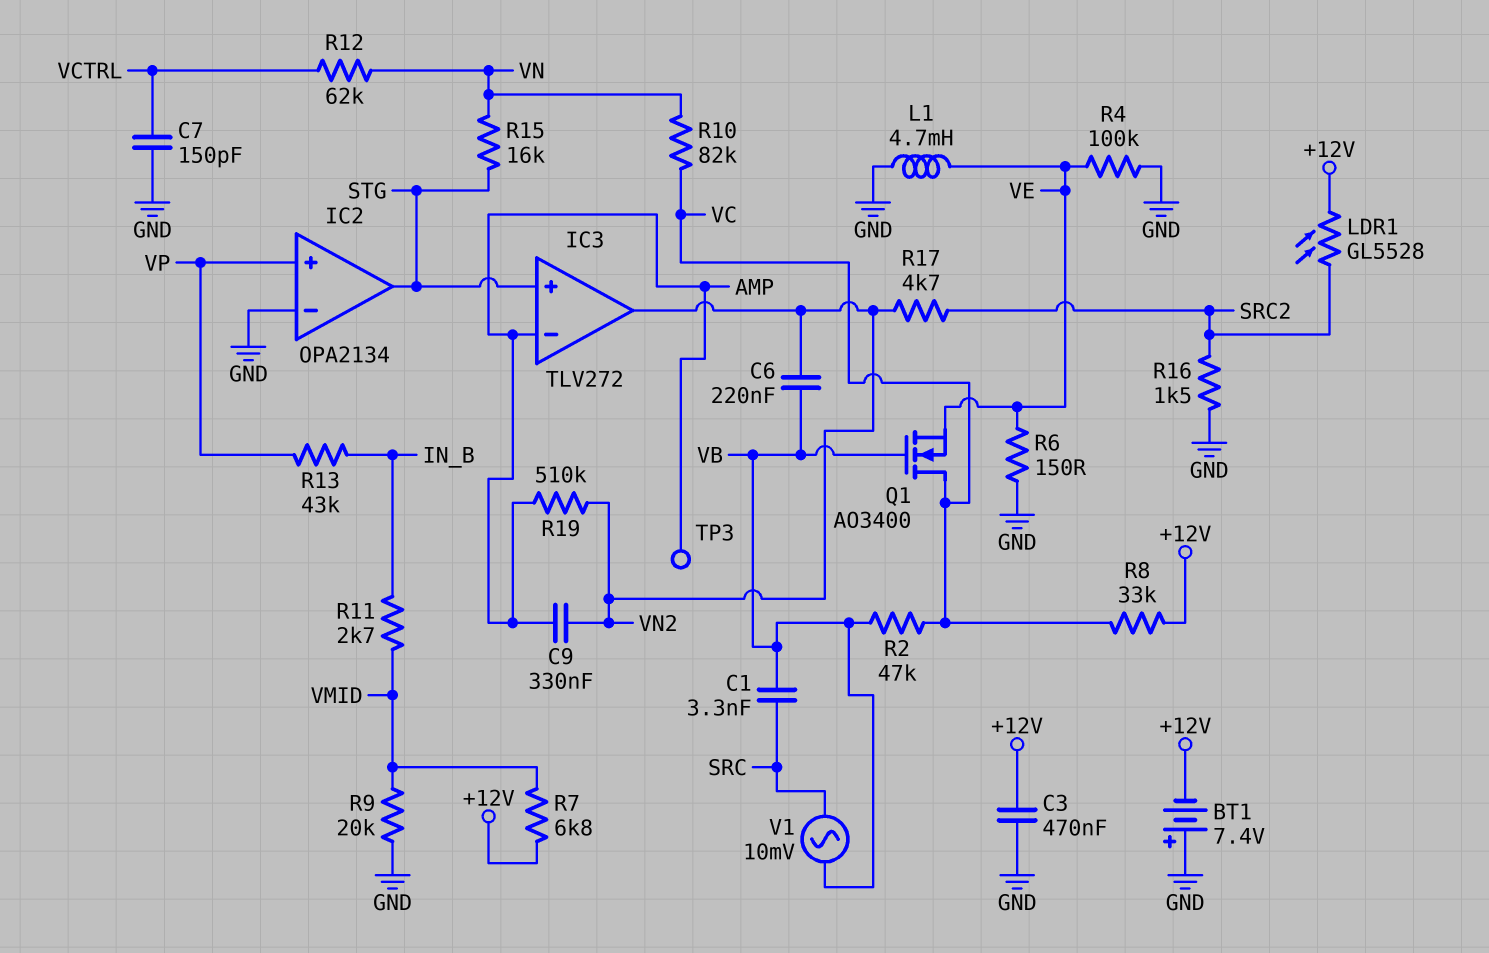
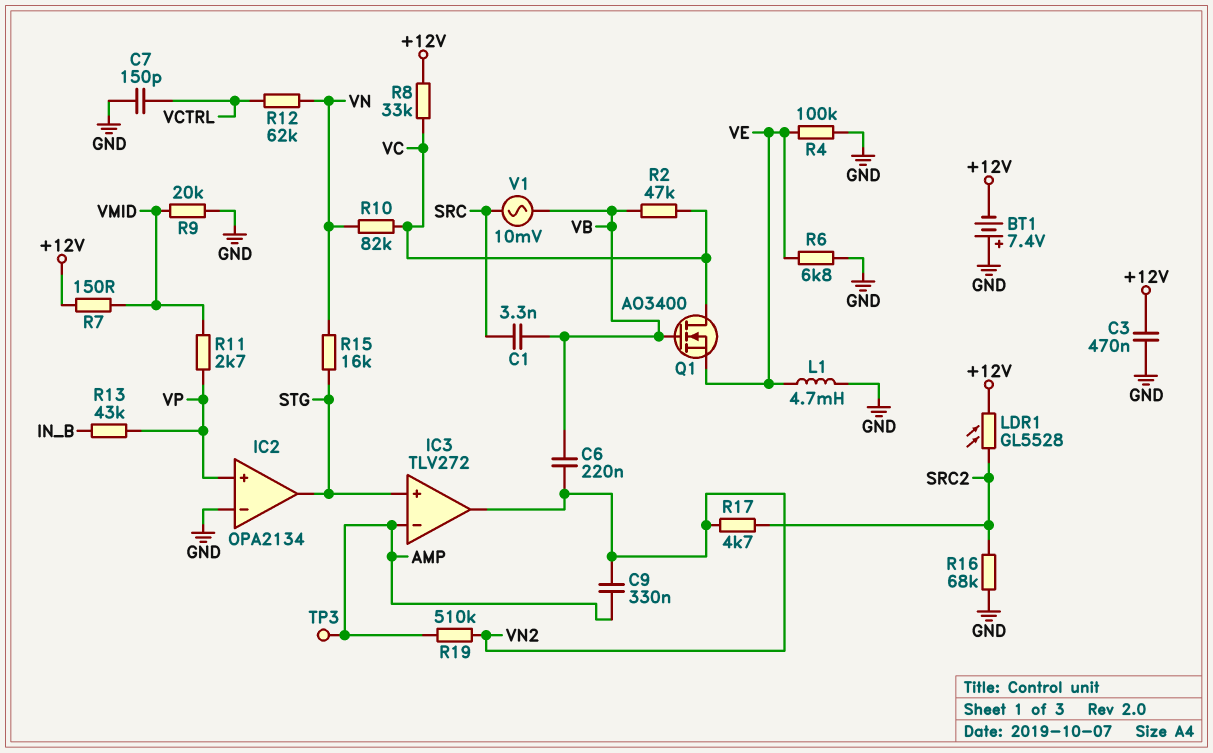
R6: 150 (GND, VE) -> 6.8k (GND, VE)
R7: 6.8k (+12V, VMID) -> 150 (+12V, VMID)
R11: 2.7k (IN_B, VMID) -> 2.7k (VMID, VP)
R16: 1.5k (GND, SRC2) -> 68k (GND, SRC2)

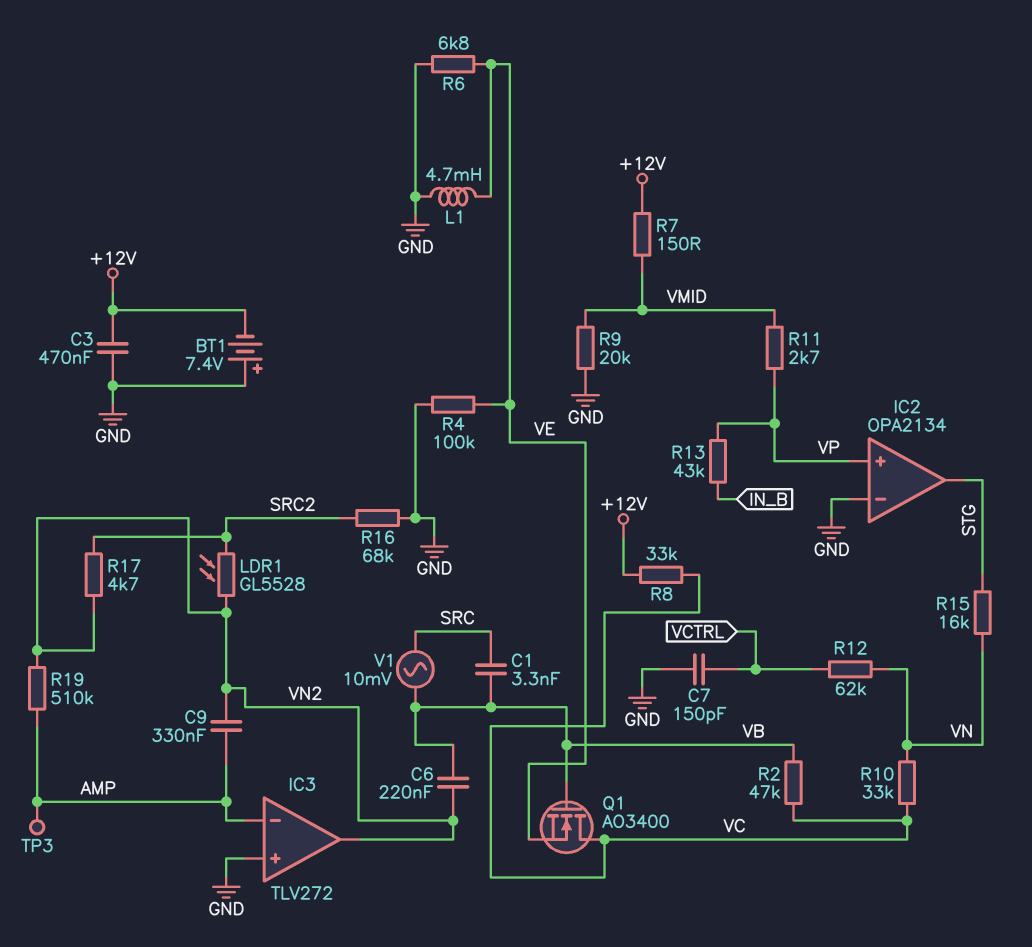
IC3 pin in+: STG -> GND
LDR1: GL5528 (+12V, SRC2) -> GL5528 (SRC2, VN2)
R10: 82k (VC, VN) -> 33k (VC, VN)

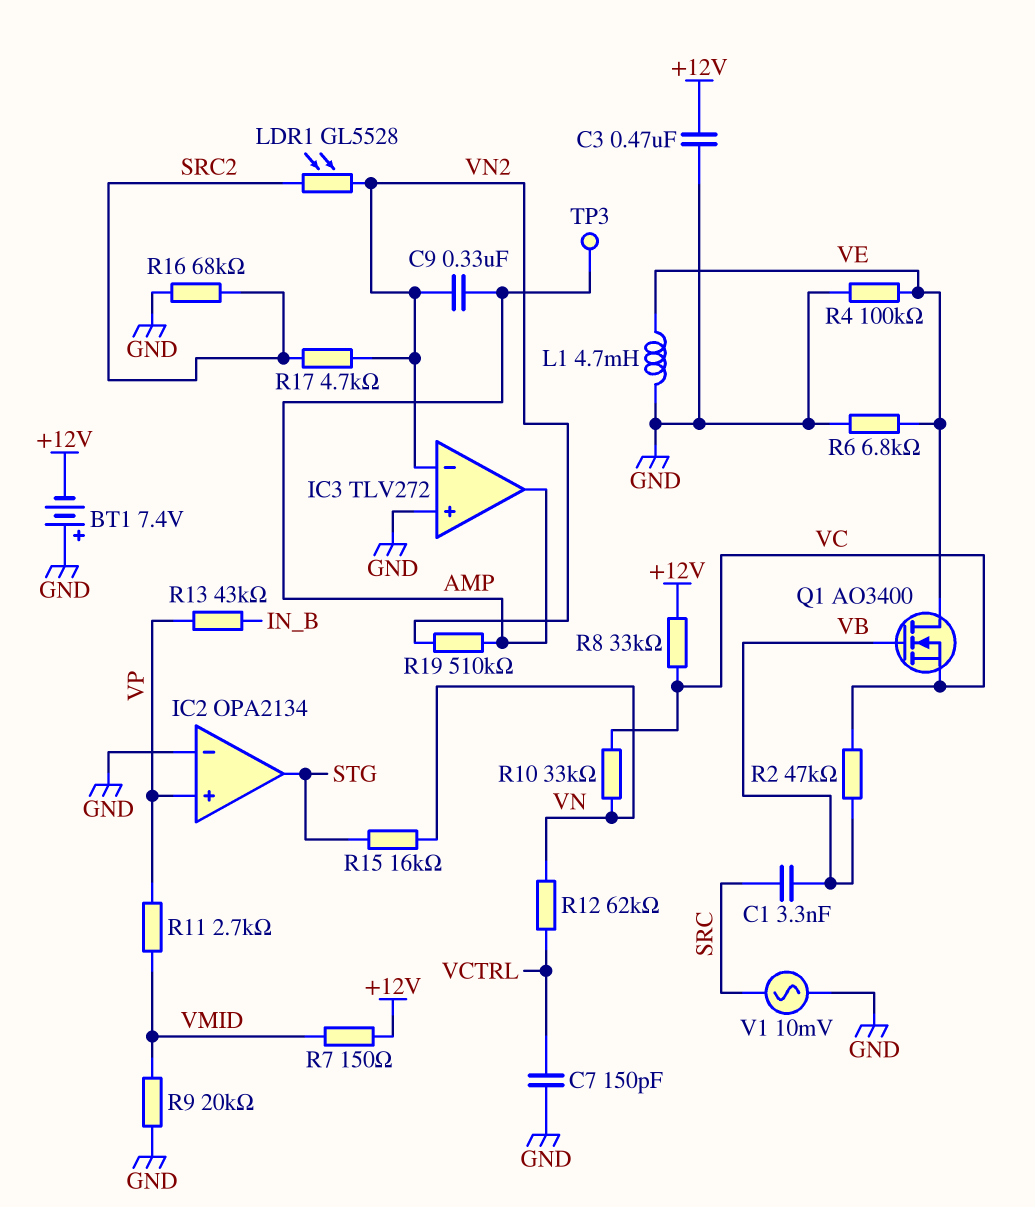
C6: 220nF (VB, VN2) -> none
IC3 pin in-: AMP -> VN2
IC3 pin out: VN2 -> AMP
Q1: NMOS AO3400 (G VB, D VC, S VE) -> NMOS AO3400 (G VB, D VE, S VC)
V1: AC 10mV (SRC, VB) -> AC 10mV (GND, SRC)

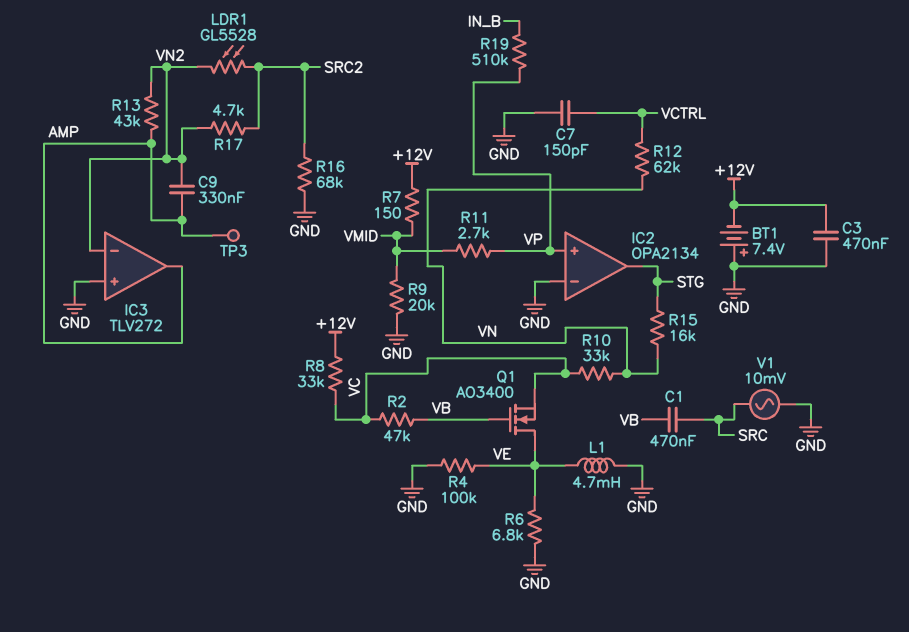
C1: 3.3nF (SRC, VB) -> 470nF (SRC, VB)
R13: 43k (IN_B, VP) -> 43k (AMP, VN2)
R19: 510k (AMP, VN2) -> 510k (IN_B, VP)

